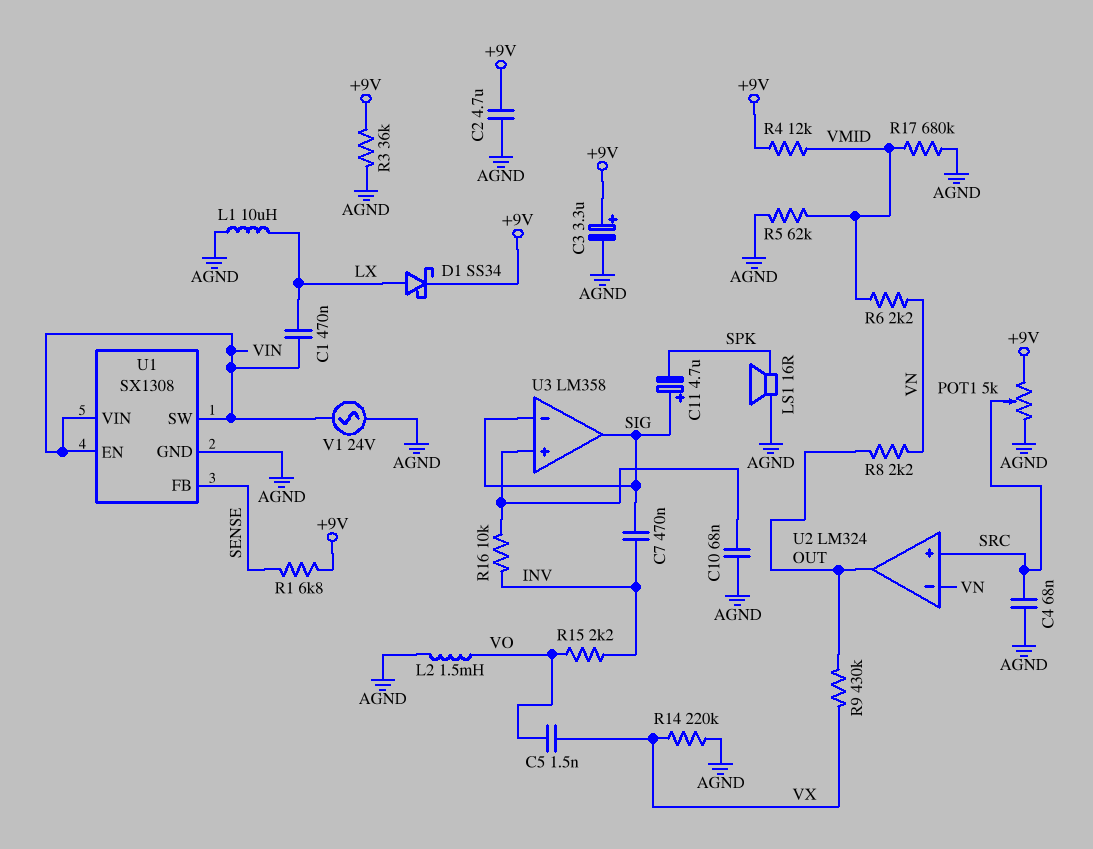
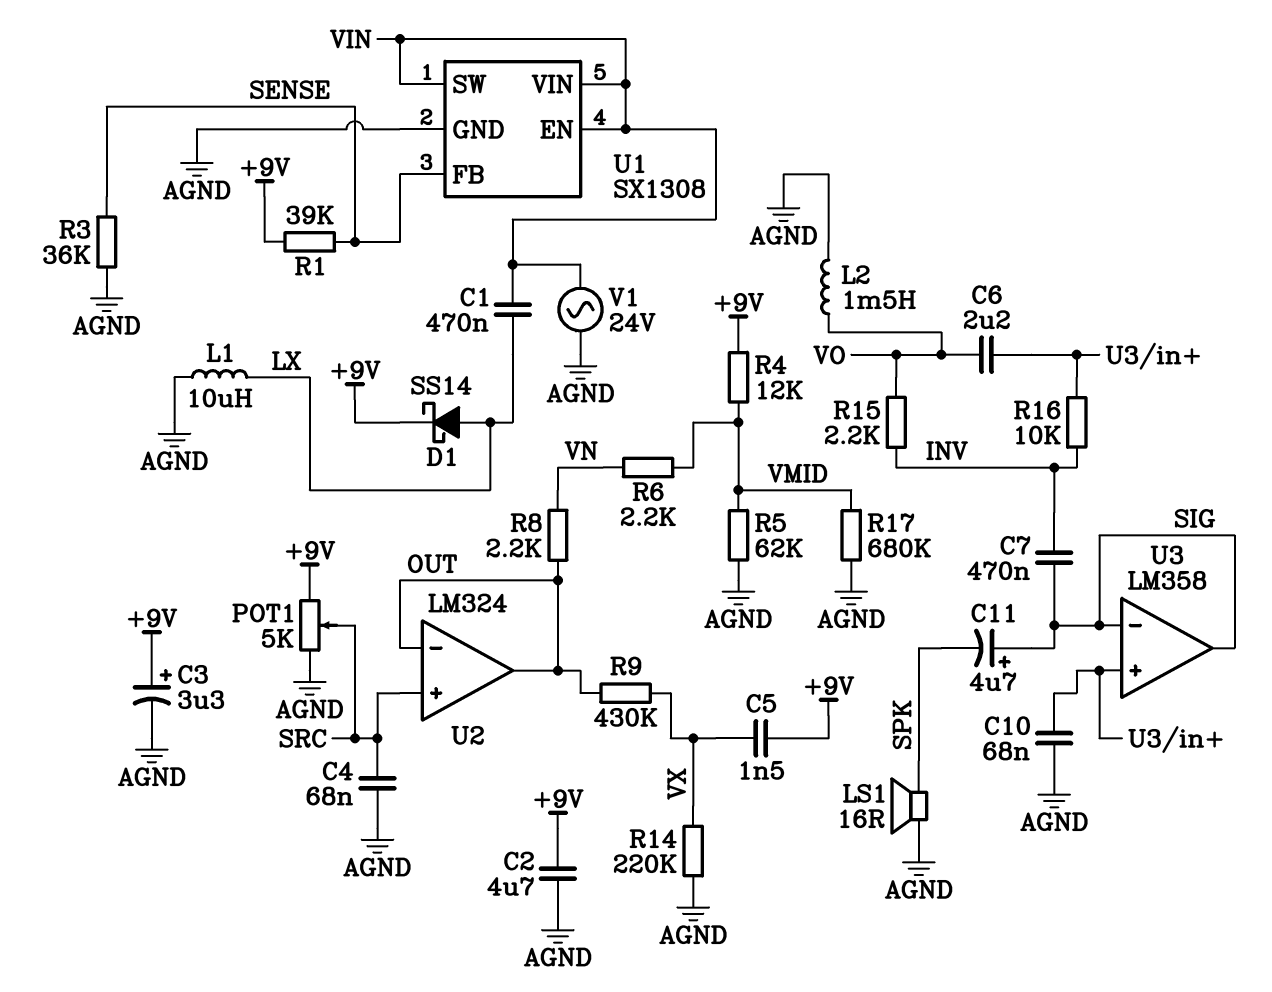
C5: 1.5nF (VO, VX) -> 1.5nF (+9V, VX)
C6: none -> 2.2uF (U3/in+, VO)
D1: schottky SS34 (A LX, K +9V) -> schottky SS14 (A LX, K +9V)
R1: 6.8k (+9V, SENSE) -> 39k (+9V, SENSE)
R3: 36k (+9V, AGND) -> 36k (AGND, SENSE)
U2 pin in-: VN -> OUT

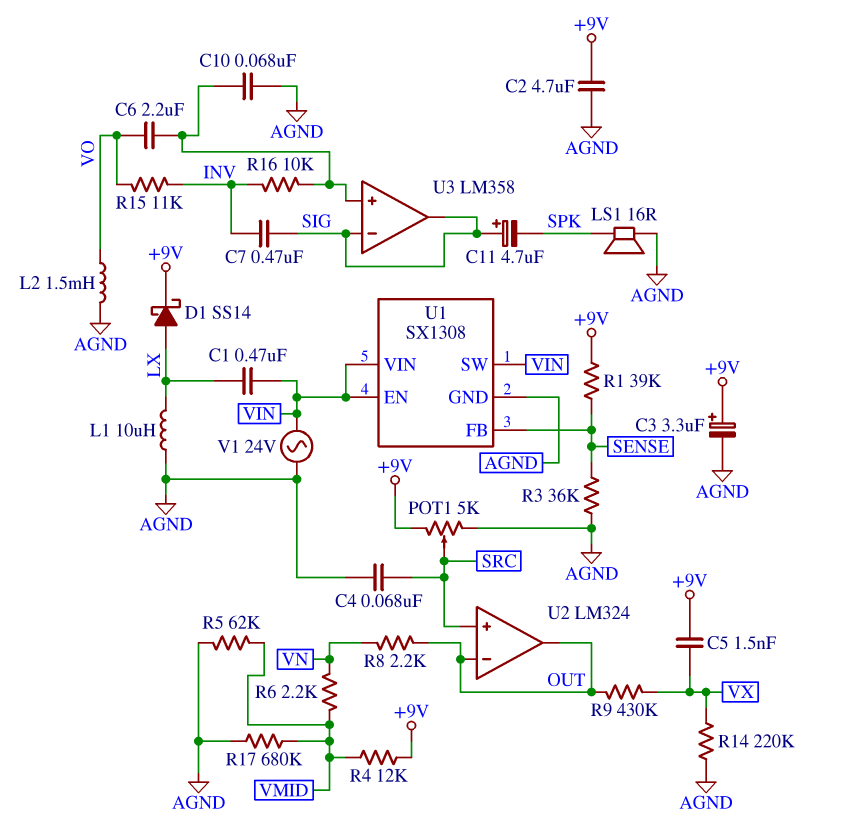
R15: 2.2k (INV, VO) -> 11k (INV, VO)

